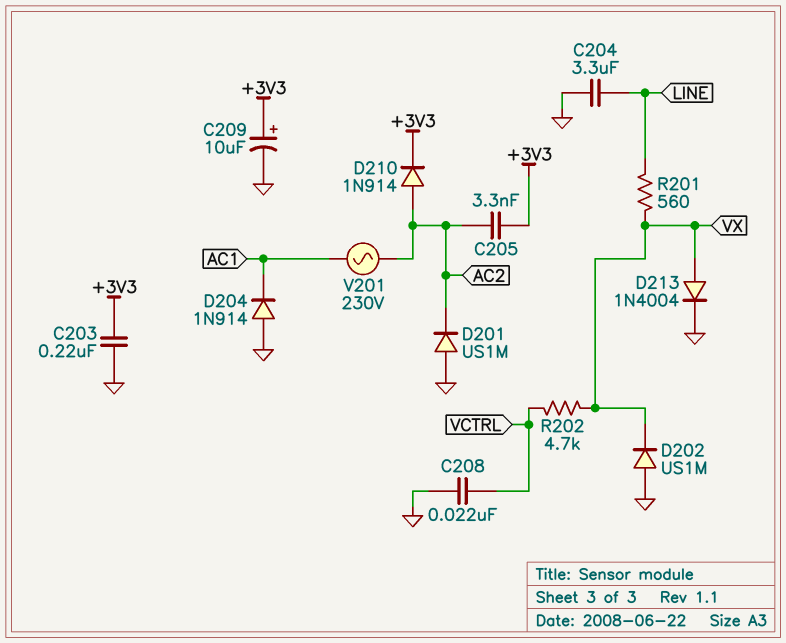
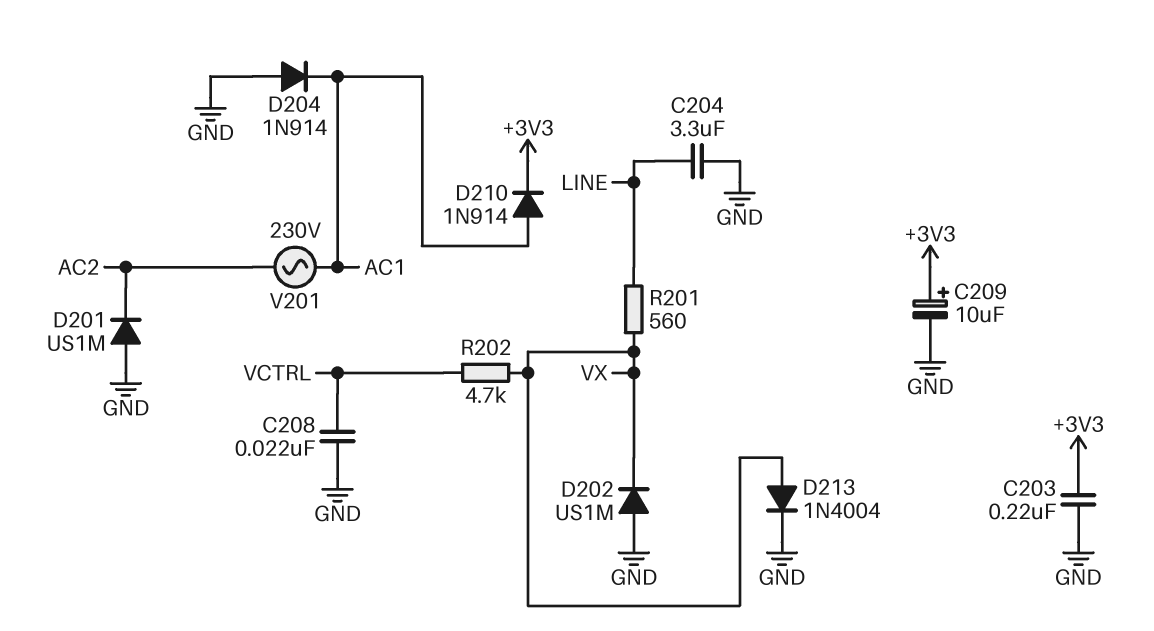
C205: 3.3nF (+3V3, AC2) -> none
D210: diode 1N914 (A AC2, K +3V3) -> diode 1N914 (A AC1, K +3V3)

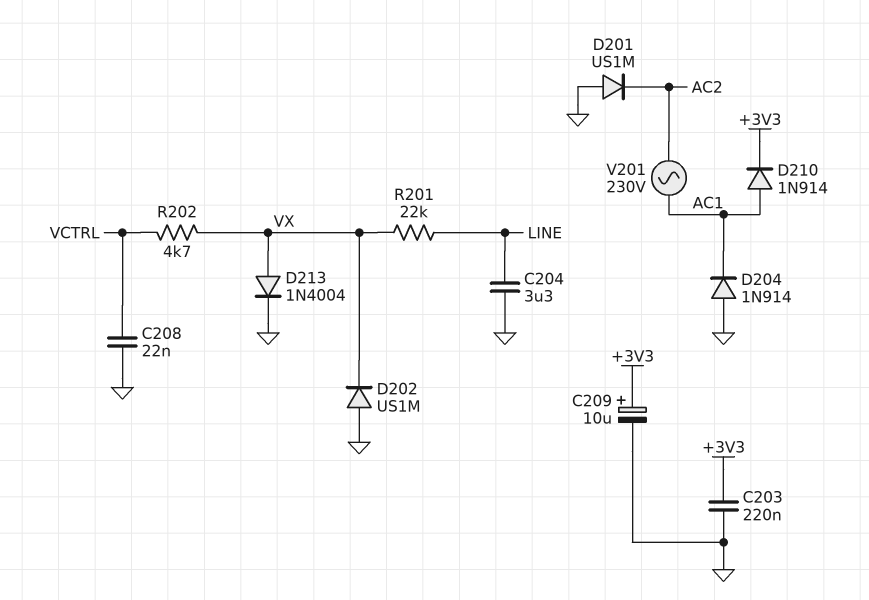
R201: 560 (LINE, VX) -> 22k (LINE, VX)

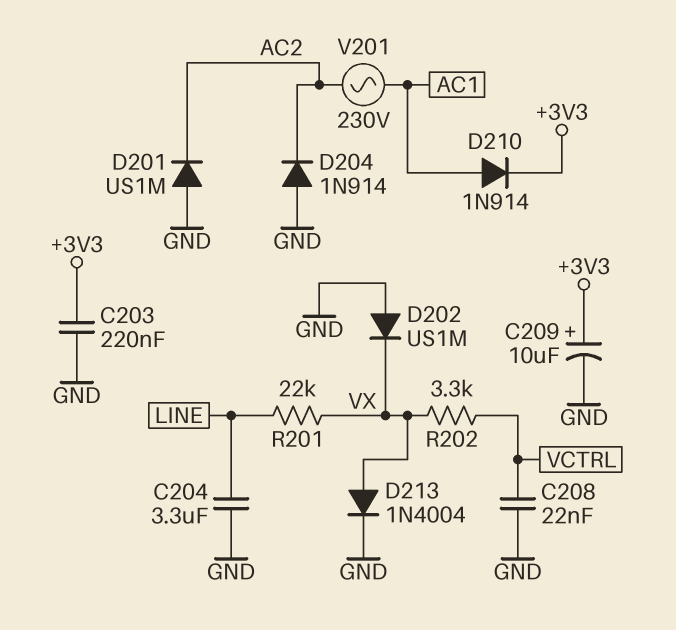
D204: diode 1N914 (A GND, K AC1) -> diode 1N914 (A GND, K AC2)
R202: 4.7k (VCTRL, VX) -> 3.3k (VCTRL, VX)

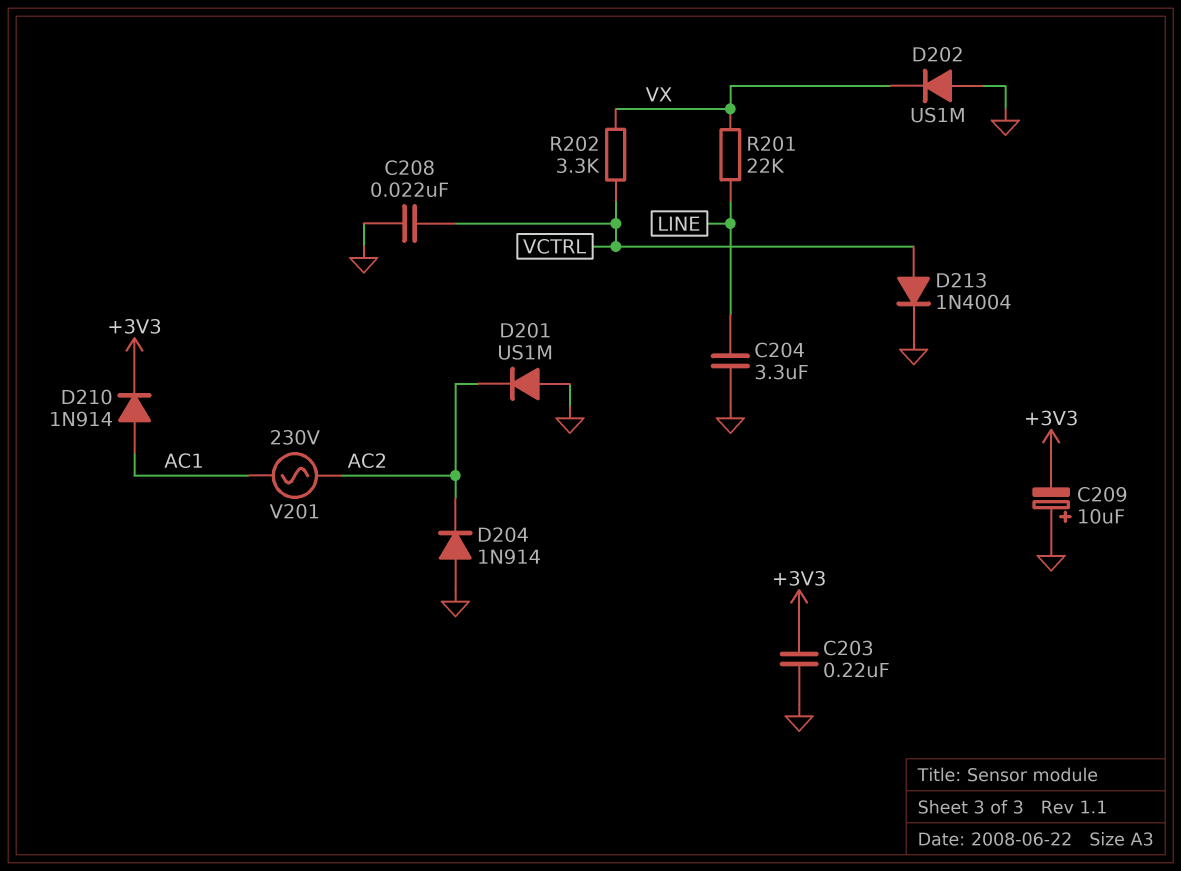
C209: 10uF (plus +3V3, minus GND) -> 10uF (plus GND, minus +3V3)
D213: diode 1N4004 (A VX, K GND) -> diode 1N4004 (A VCTRL, K GND)

